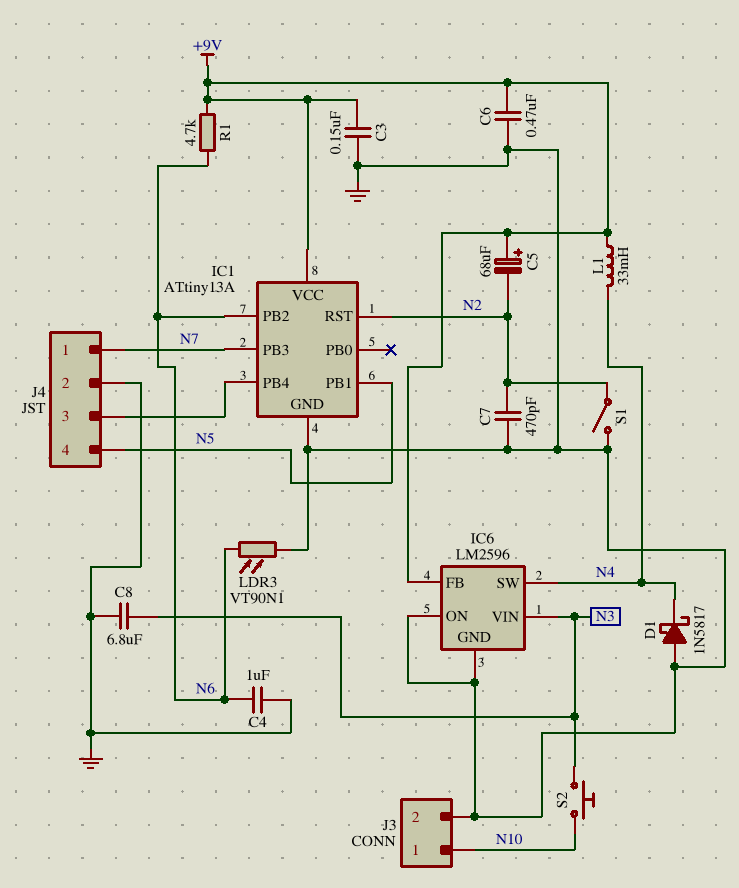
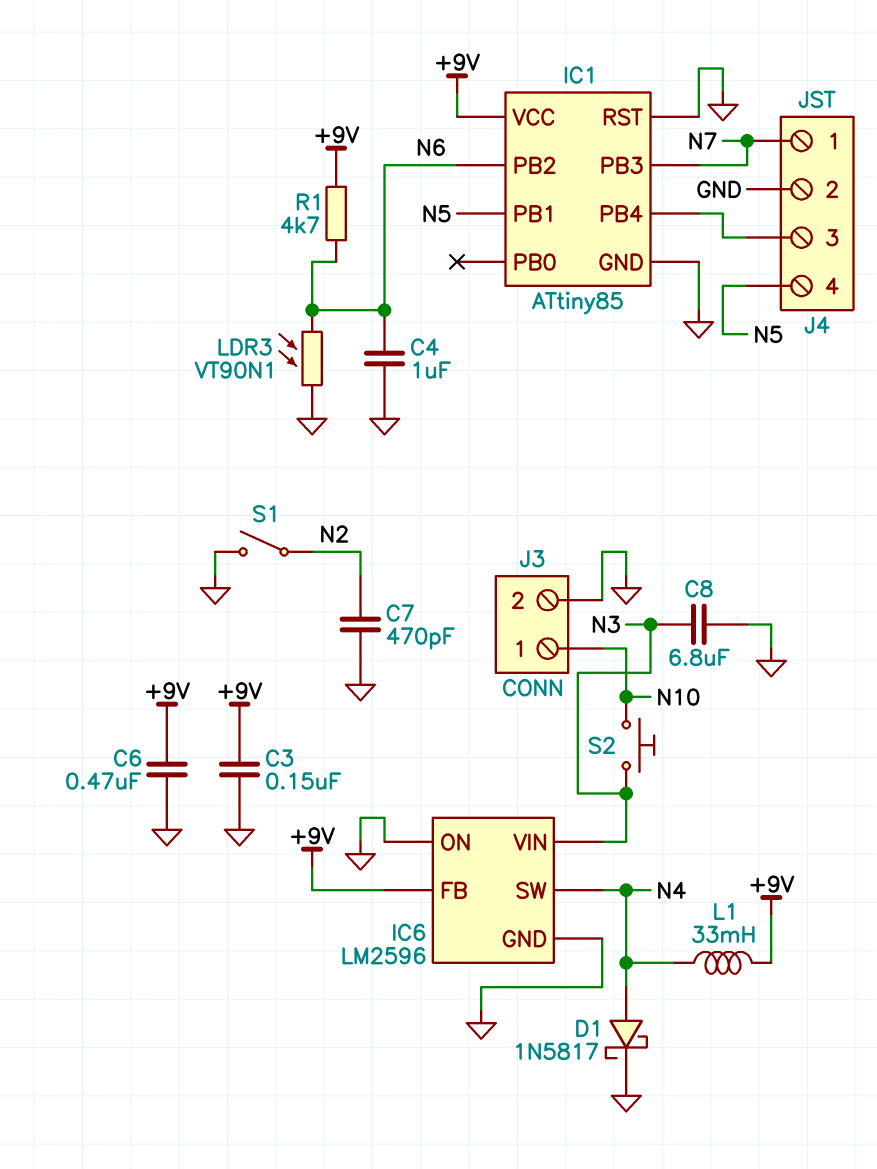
C5: 68uF (plus +9V, minus N2) -> none
D1: schottky 1N5817 (A GND, K N4) -> schottky 1N5817 (A N4, K GND)
IC1: ATtiny13A -> ATtiny85
IC1 pin RST: N2 -> GND

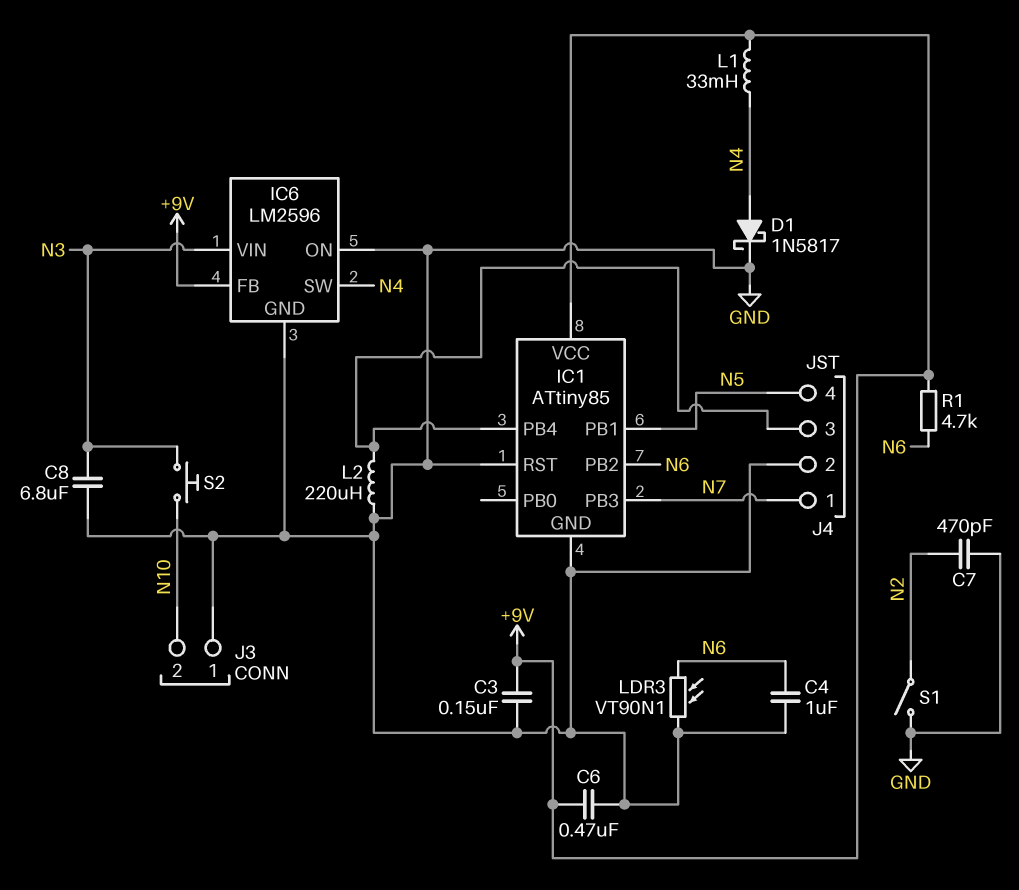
J3 pin 1: N10 -> GND
J3 pin 2: GND -> N10
L2: none -> 220uH (GND, IC1/PB4)

